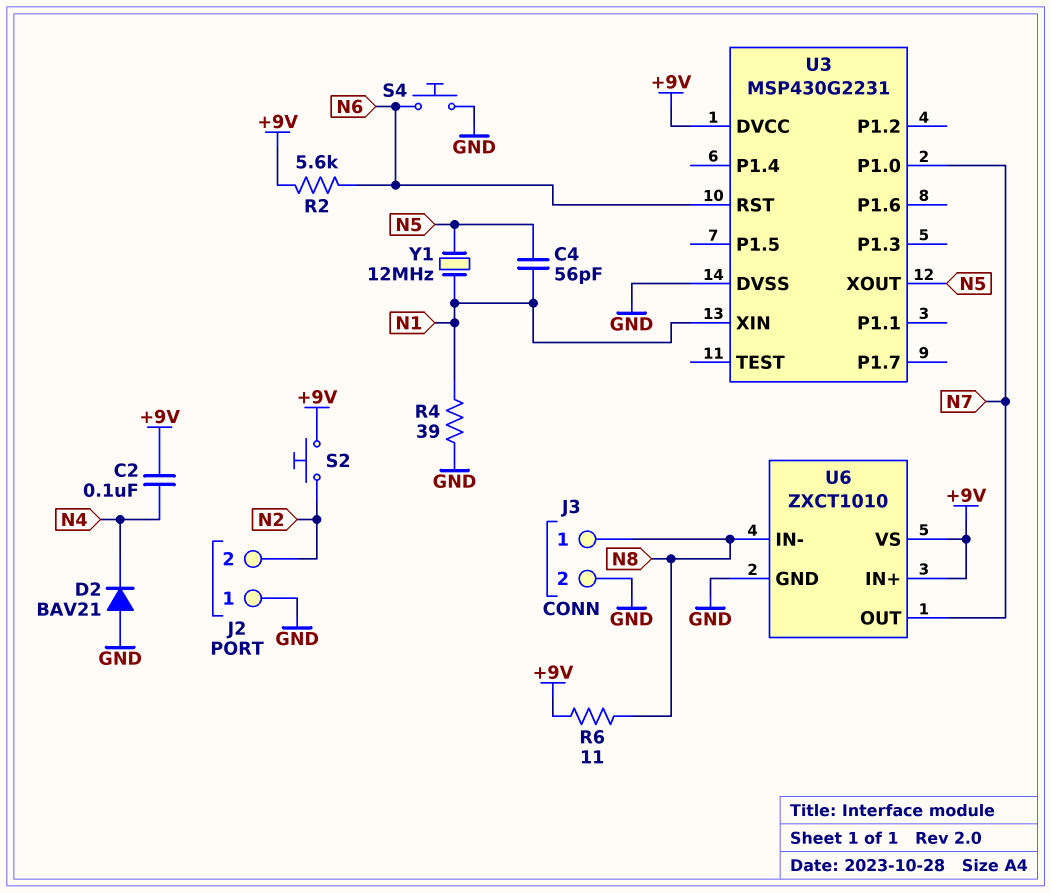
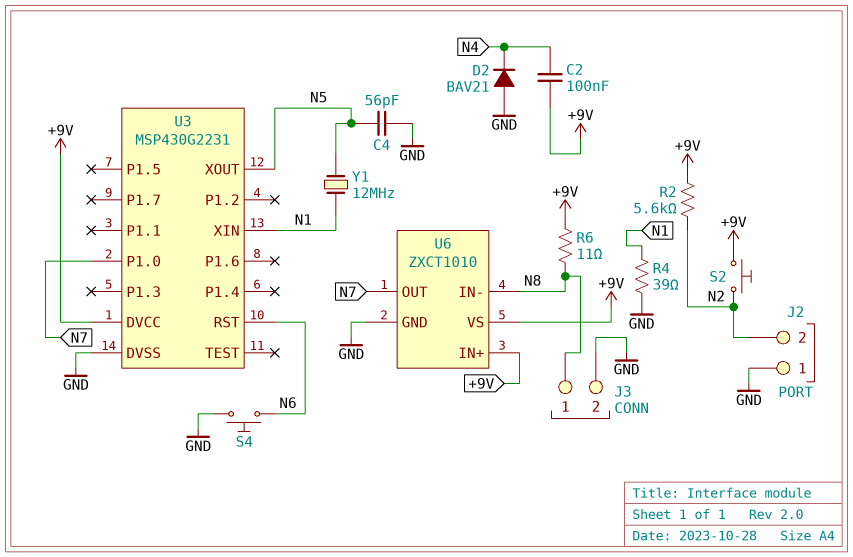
C4: 56pF (N1, N5) -> 56pF (GND, N5)
R2: 5.6k (+9V, N6) -> 5.6k (+9V, N2)

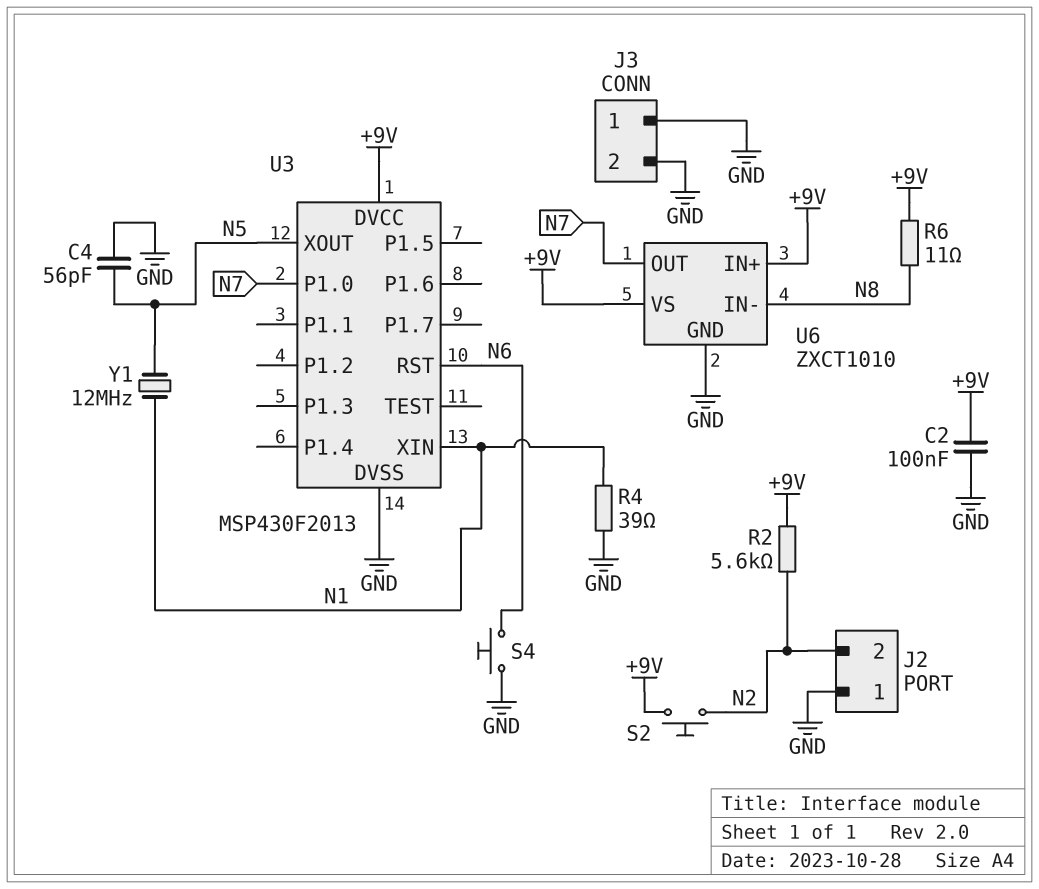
C2: 100nF (+9V, N4) -> 100nF (+9V, GND)
D2: diode BAV21 (A GND, K N4) -> none
J3 pin 1: N8 -> GND
U3: MSP430G2231 -> MSP430F2013

